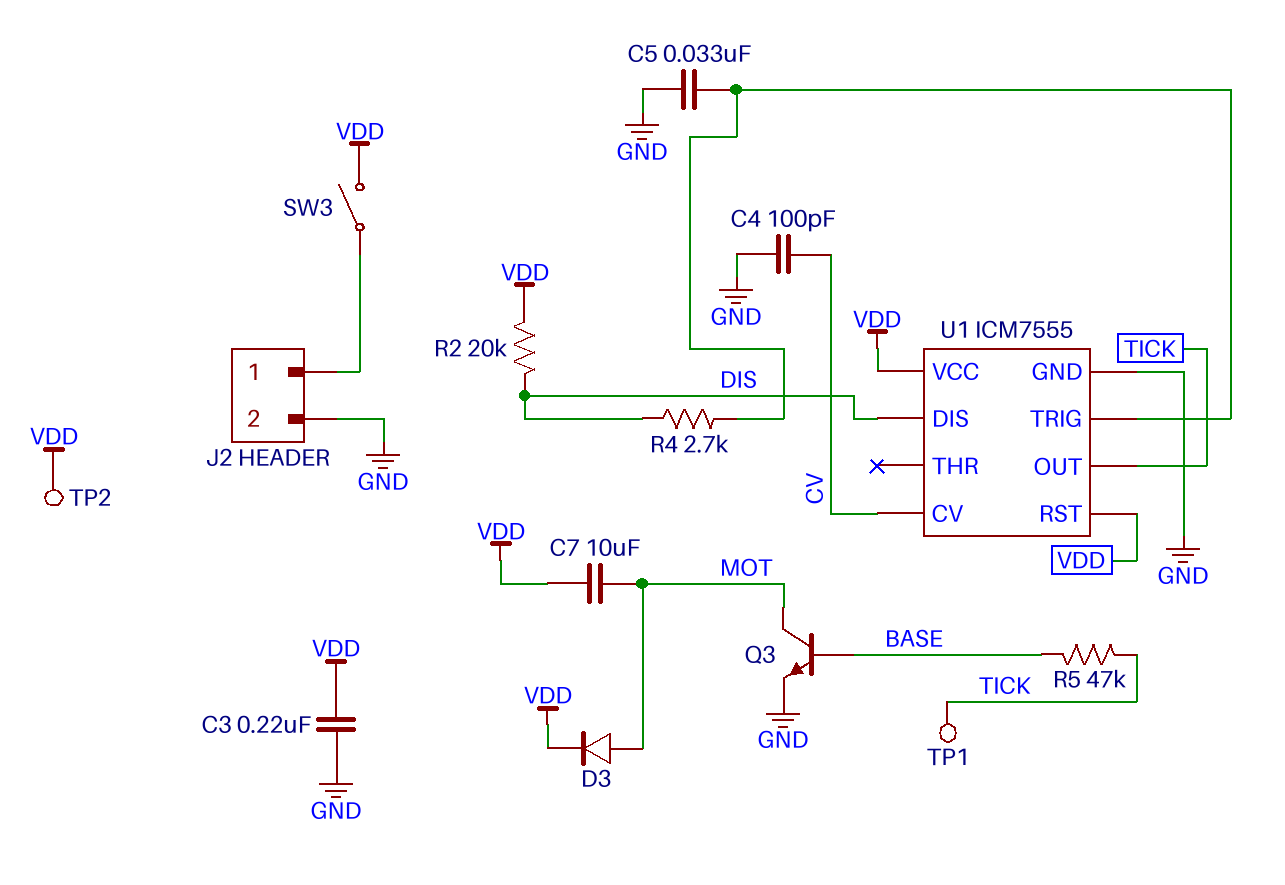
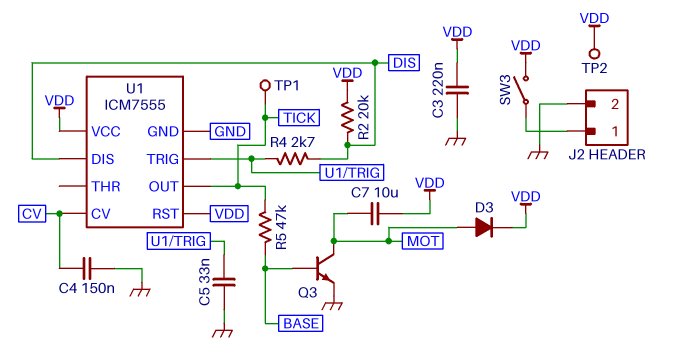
C4: 100pF (CV, GND) -> 150nF (CV, GND)

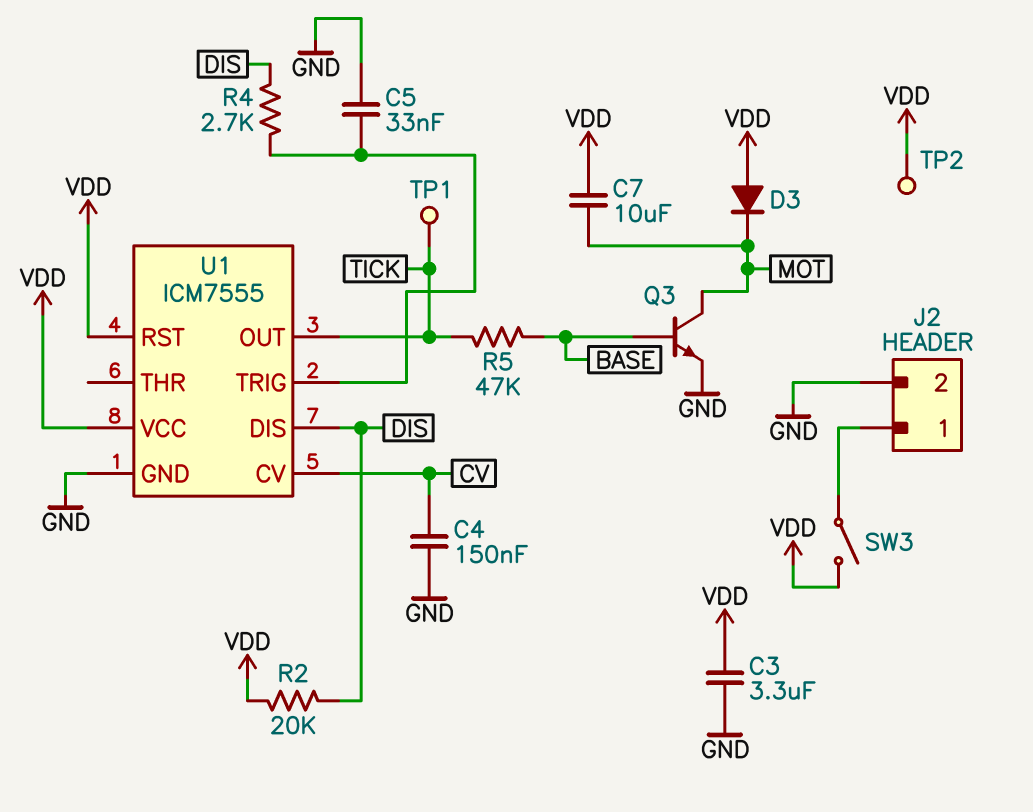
C3: 220nF (GND, VDD) -> 3.3uF (GND, VDD)
D3: diode (A MOT, K VDD) -> diode (A VDD, K MOT)

